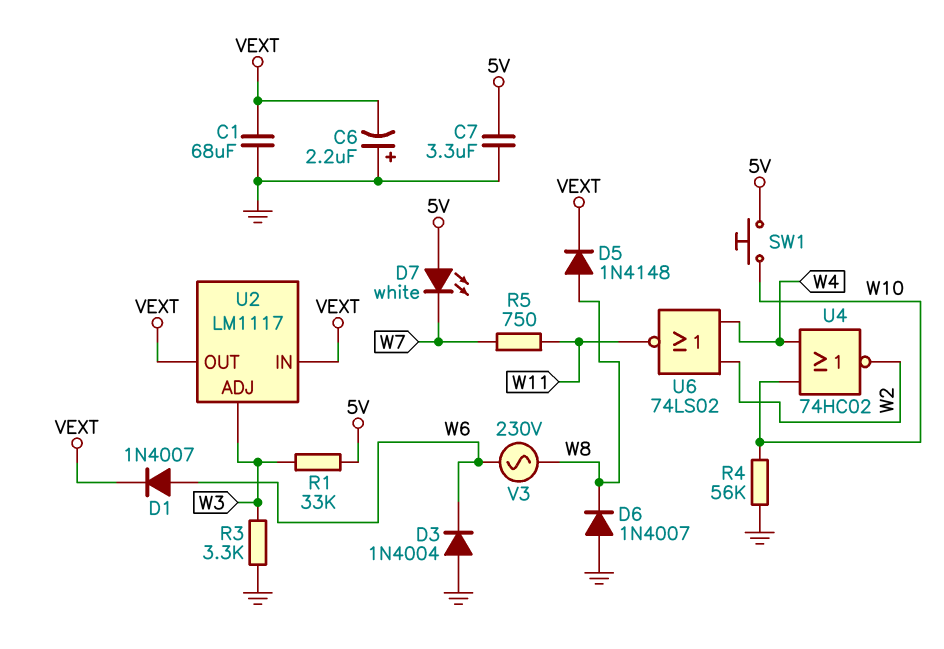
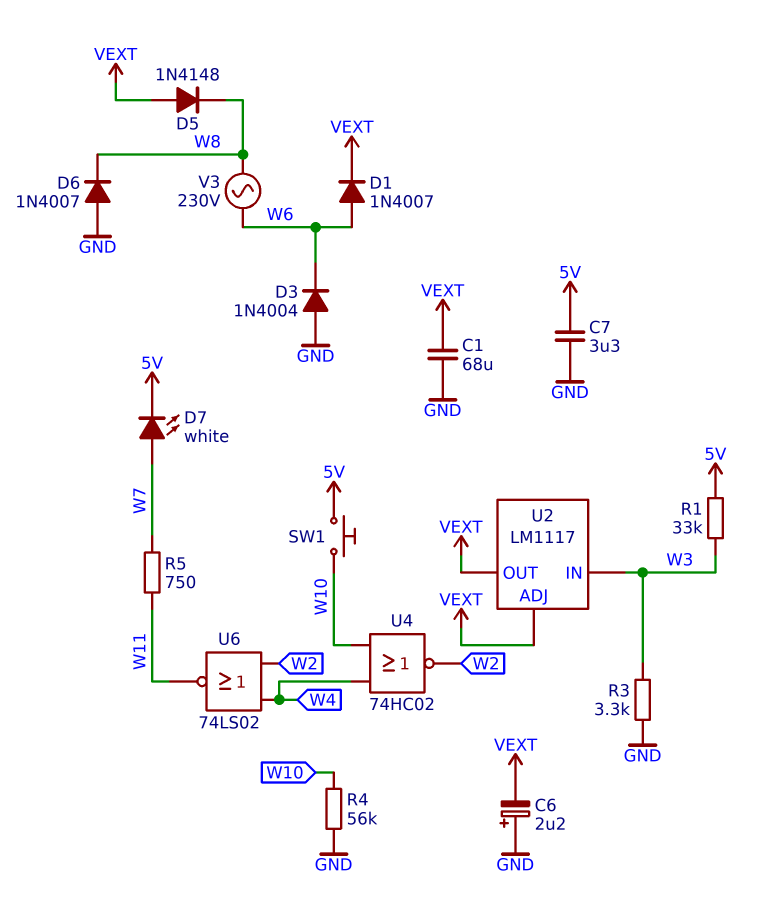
D5: diode 1N4148 (A W8, K VEXT) -> diode 1N4148 (A VEXT, K W8)
D7: LED white (A 5V, K W7) -> LED white (A W7, K 5V)
U2 pin ADJ: W3 -> VEXT
U2 pin IN: VEXT -> W3

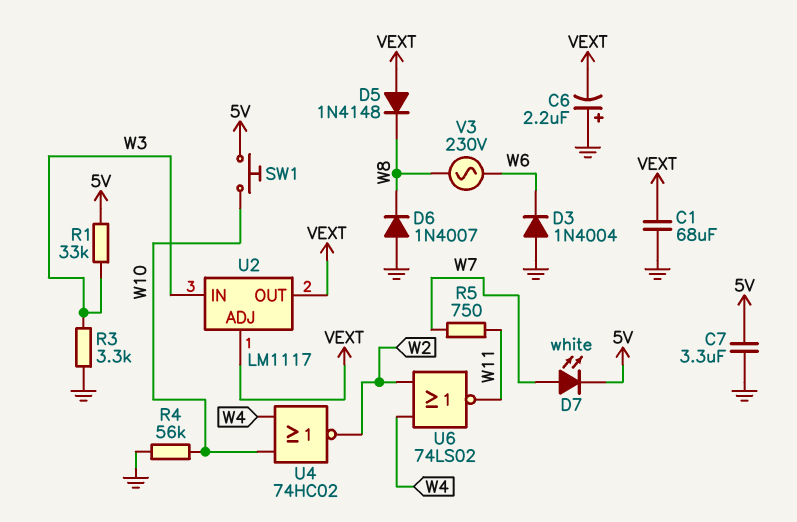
D1: diode 1N4007 (A W6, K VEXT) -> none

